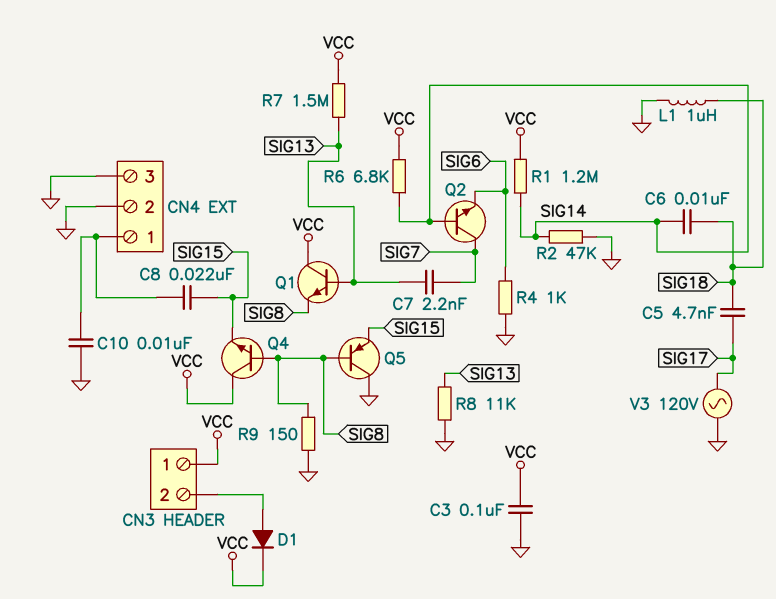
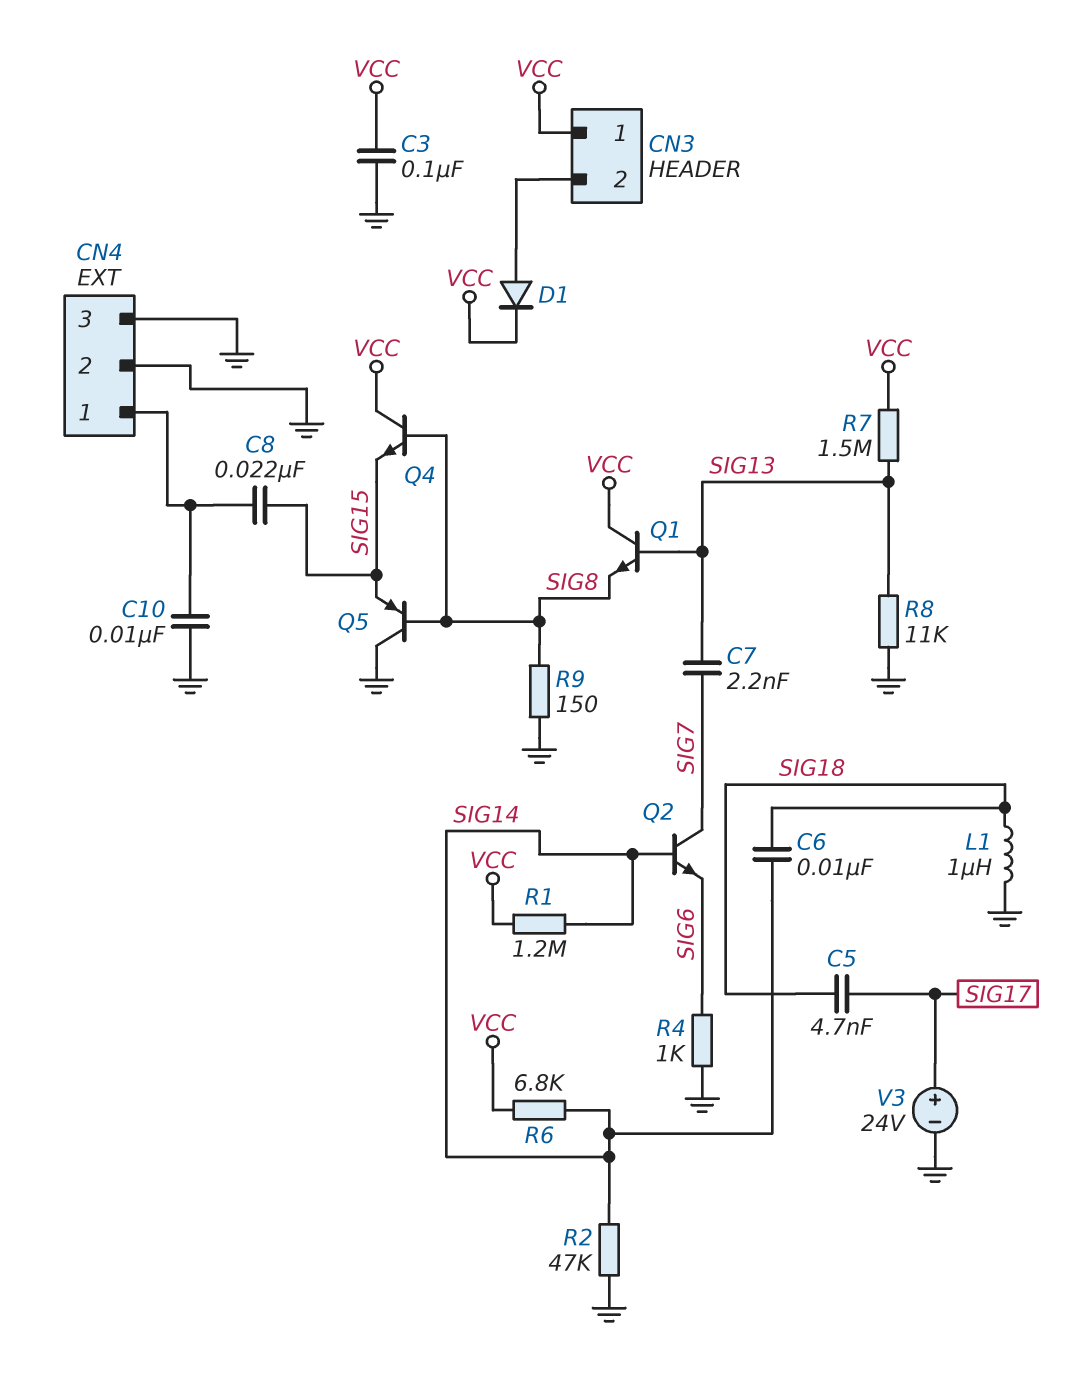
V3: AC 120V (GND, SIG17) -> 24V (plus SIG17, minus GND)

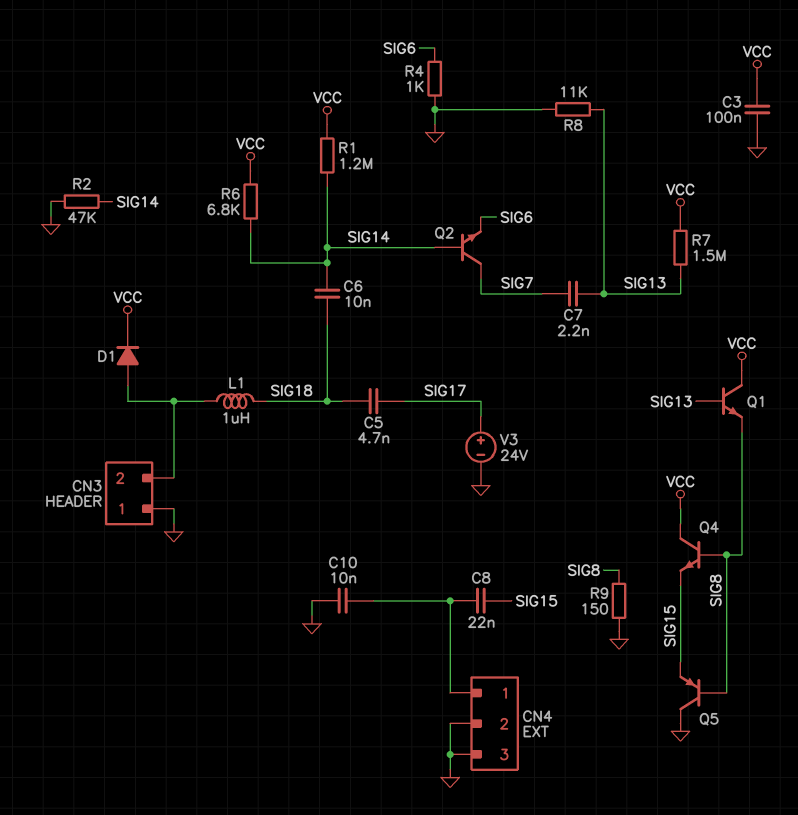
CN3 pin 1: VCC -> GND
L1: 1uH (GND, SIG18) -> 1uH (CN3/2, SIG18)

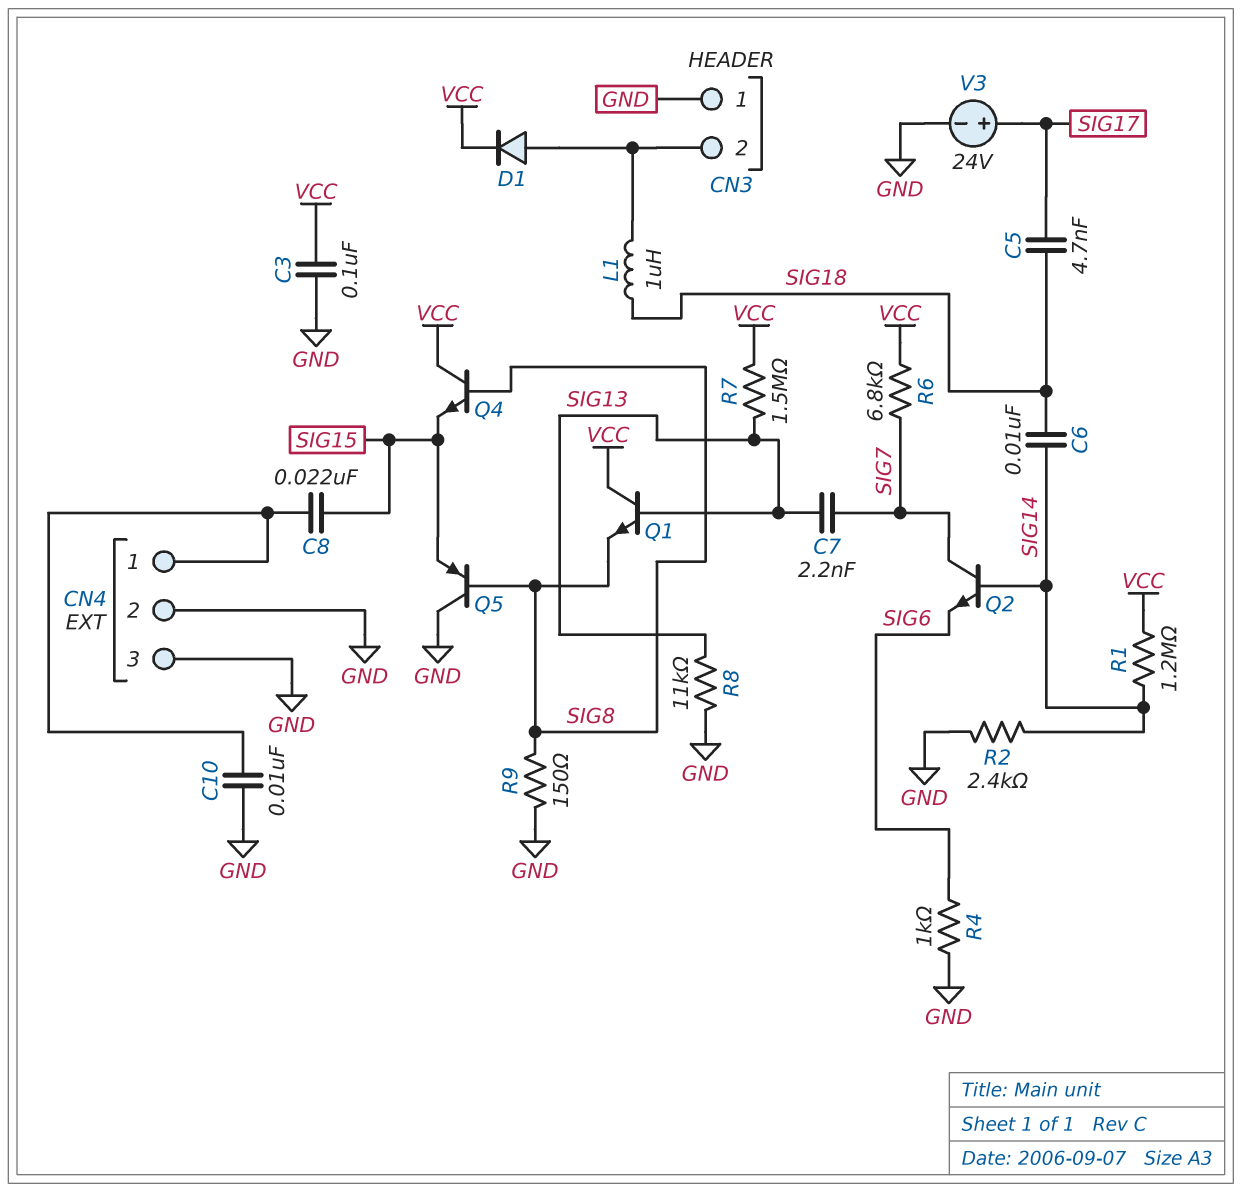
R2: 47k (GND, SIG14) -> 2.4k (GND, SIG14)
R6: 6.8k (SIG14, VCC) -> 6.8k (SIG7, VCC)

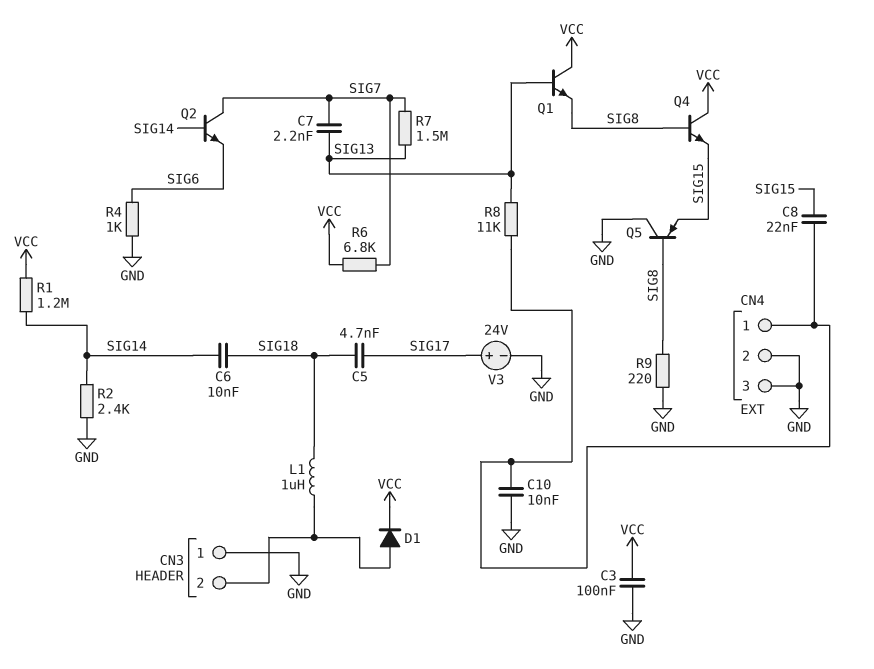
R7: 1.5M (SIG13, VCC) -> 1.5M (SIG7, SIG13)
R8: 11k (GND, SIG13) -> 11k (CN4/1, SIG13)
R9: 150 (GND, SIG8) -> 220 (GND, SIG8)

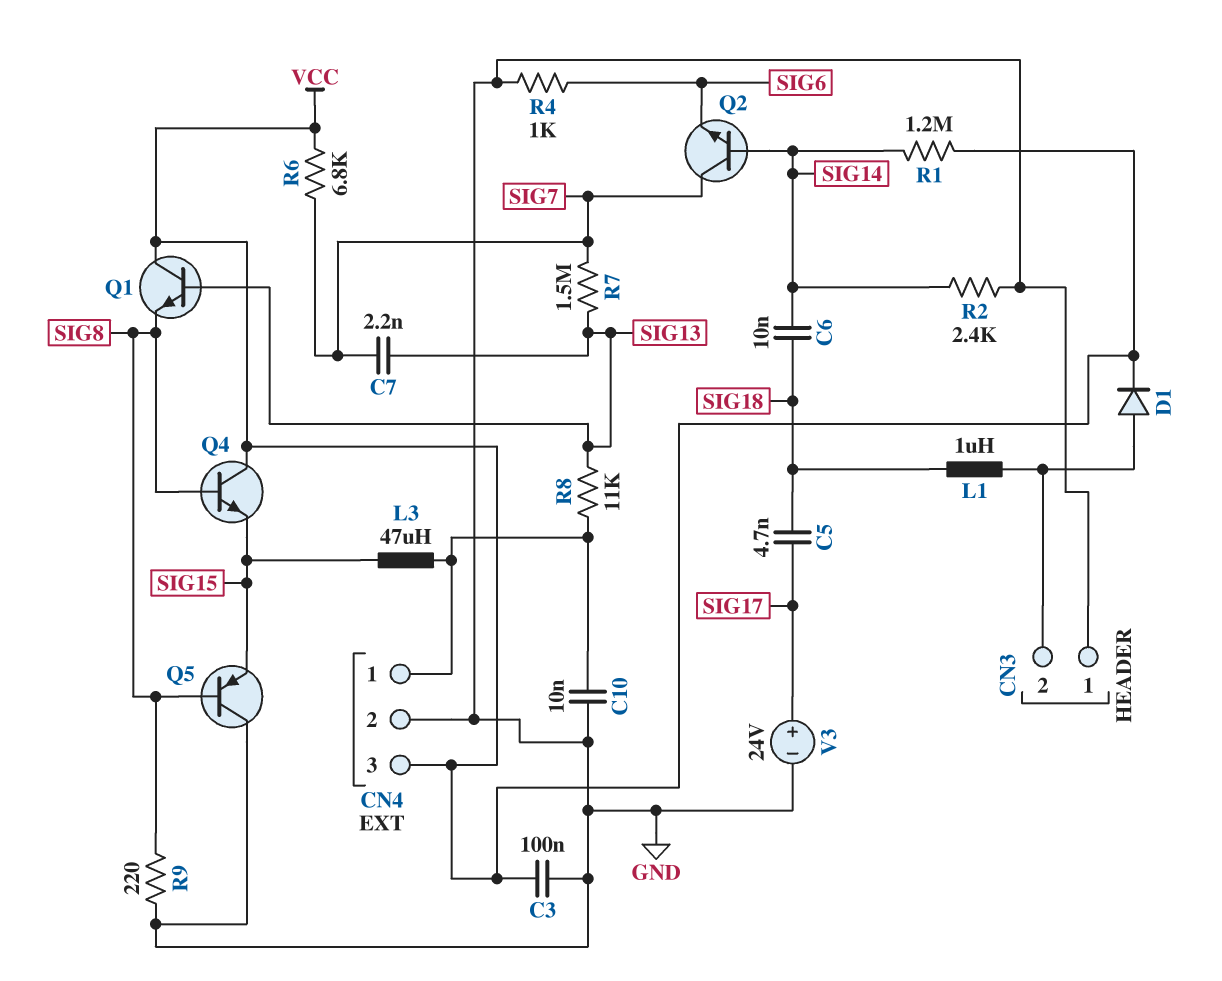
C8: 22nF (CN4/1, SIG15) -> none
CN4 pin 3: GND -> VCC
L3: none -> 47uH (CN4/1, SIG15)

